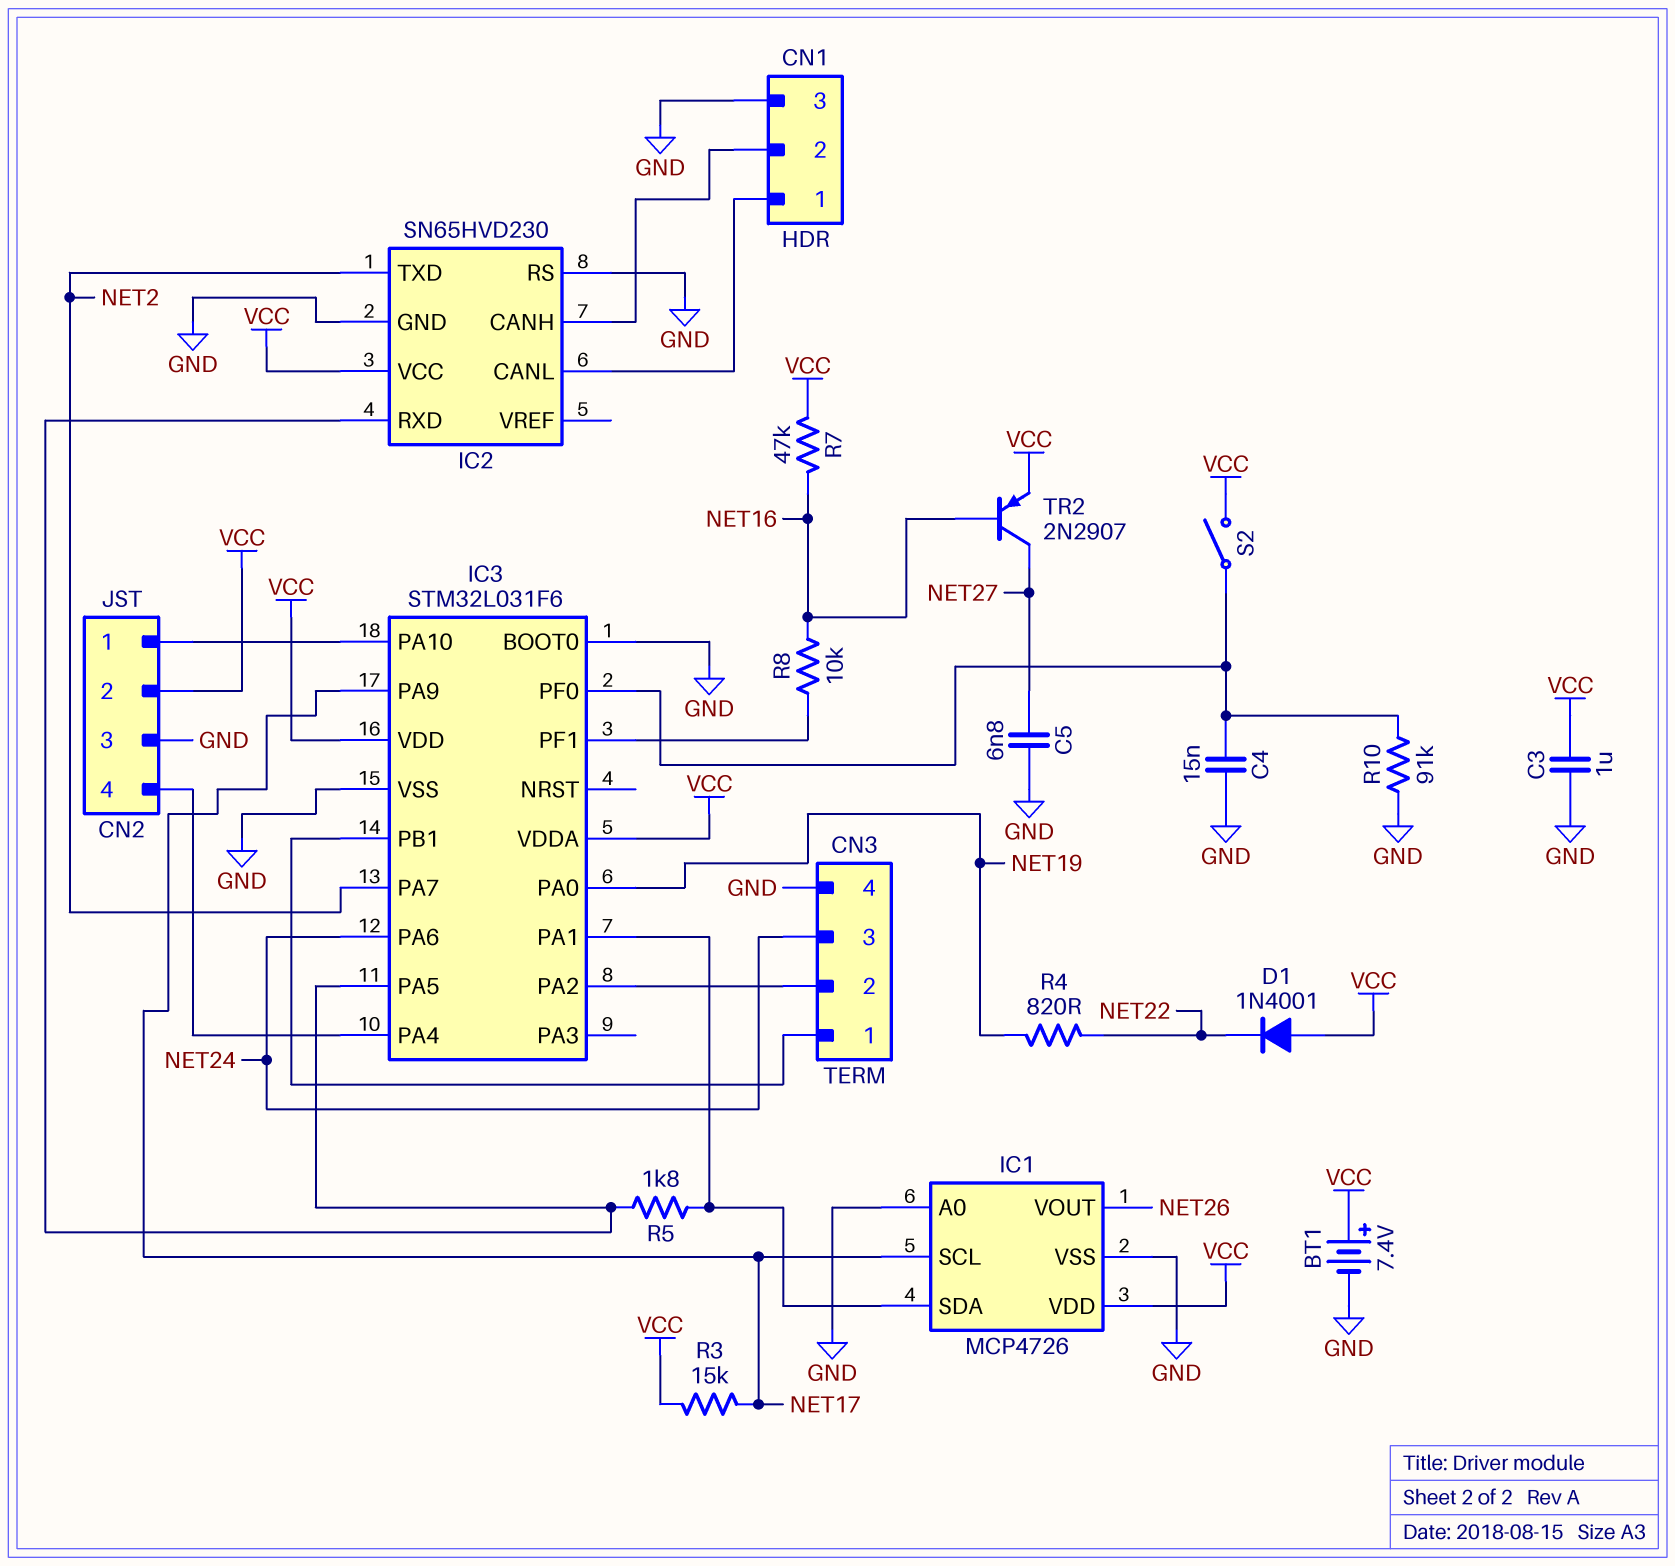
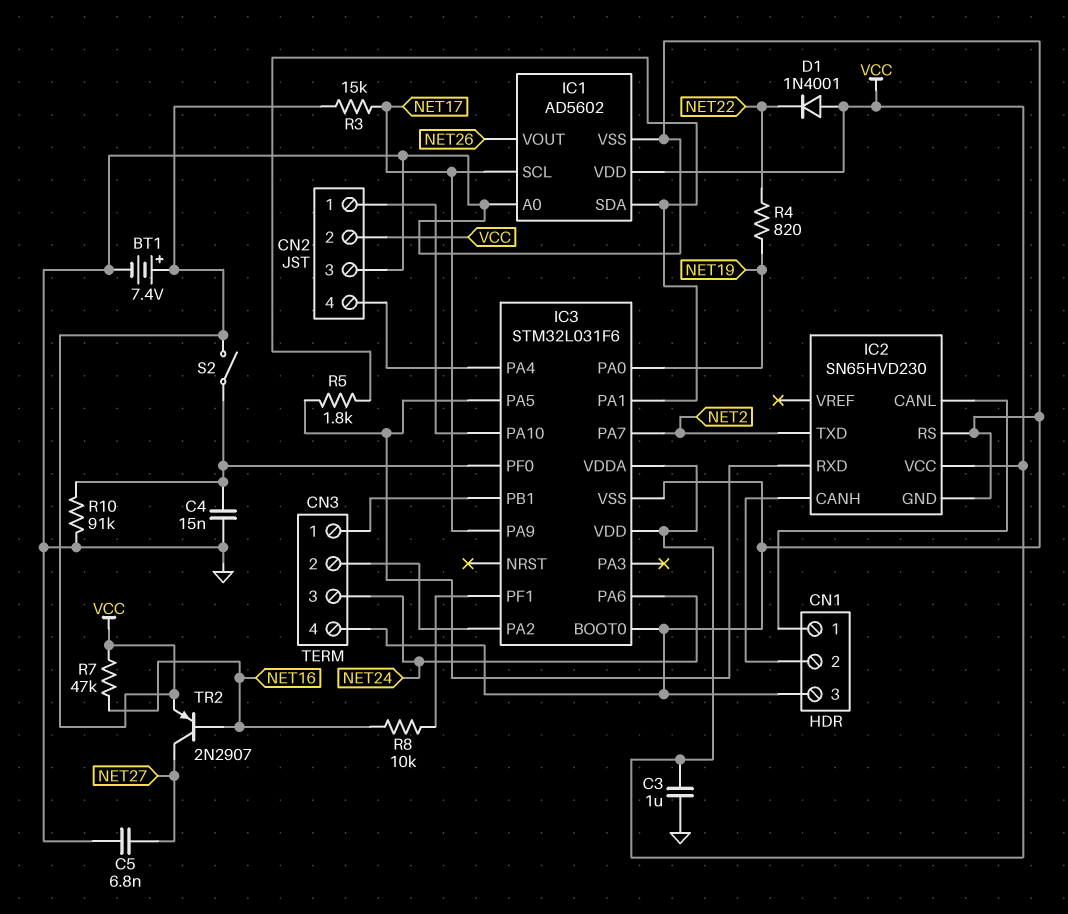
IC1: MCP4726 -> AD5602

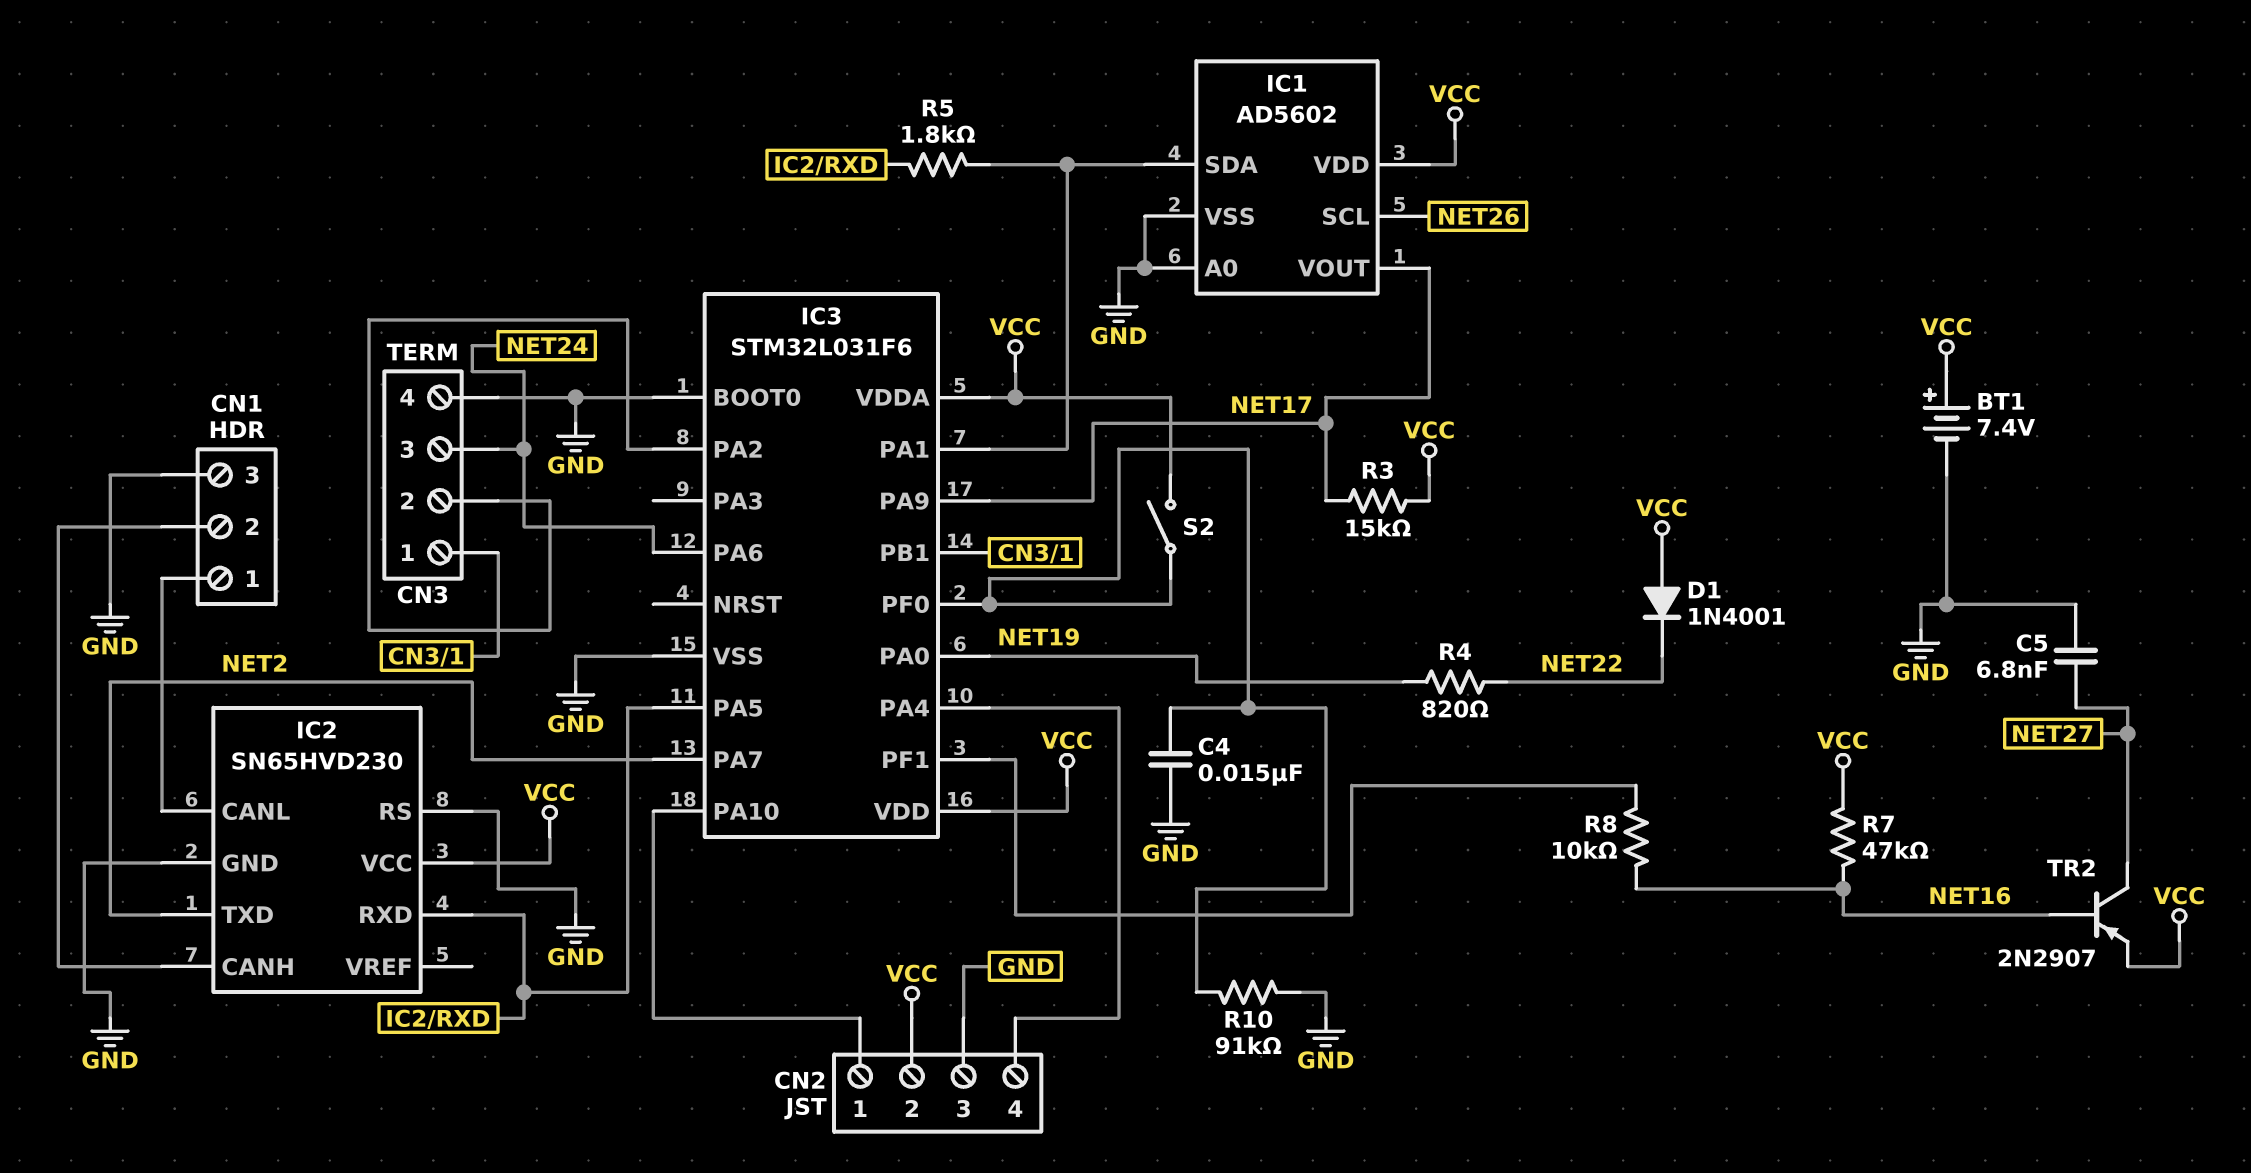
C3: 1uF (GND, VCC) -> none
IC1 pin SCL: NET17 -> NET26
IC1 pin VOUT: NET26 -> NET17

